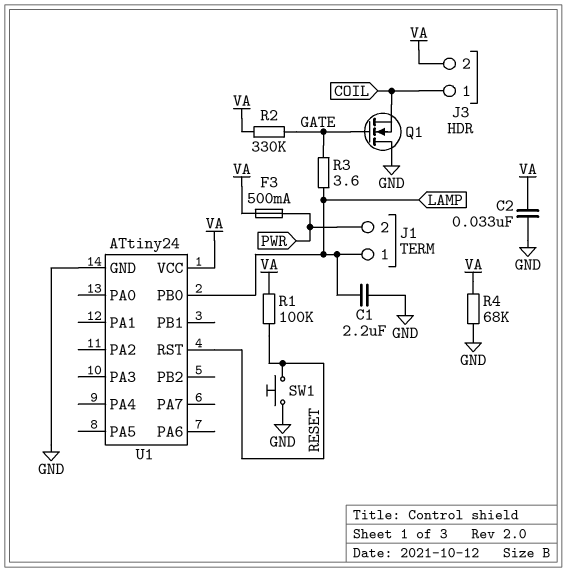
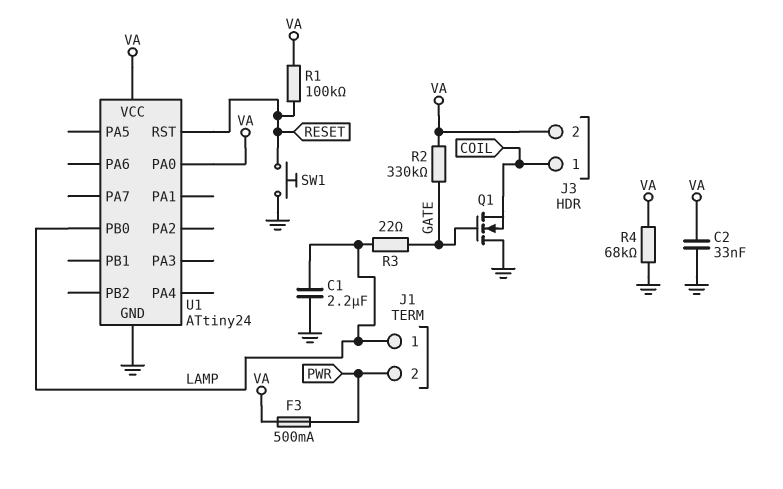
R3: 3.6 (GATE, LAMP) -> 22 (GATE, LAMP)
U1 pin PA0: none -> VA

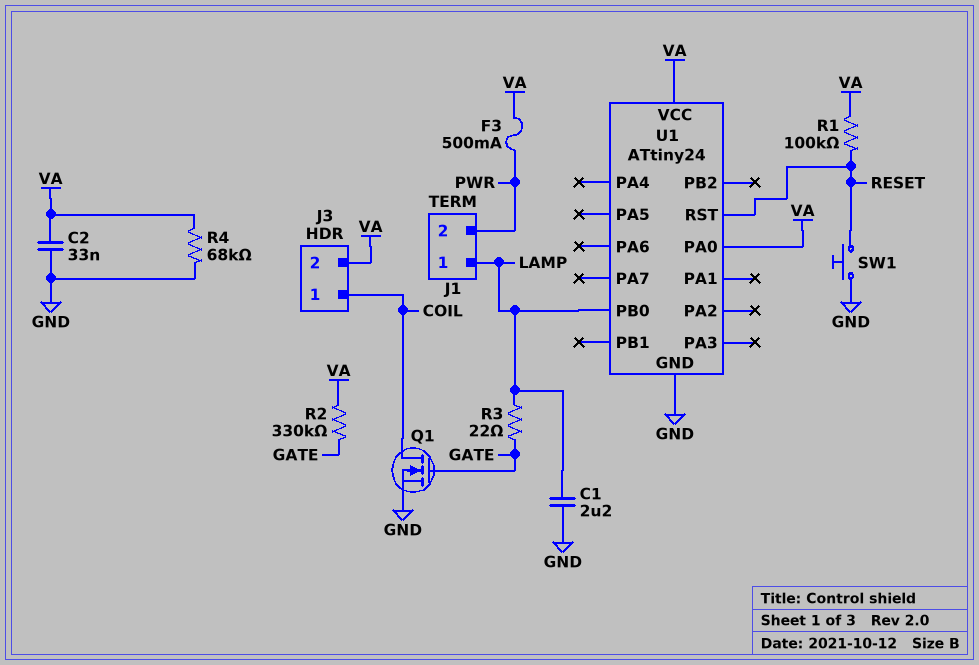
Q1: NMOS (G GATE, D GND, S COIL) -> NMOS (G GATE, D COIL, S GND)

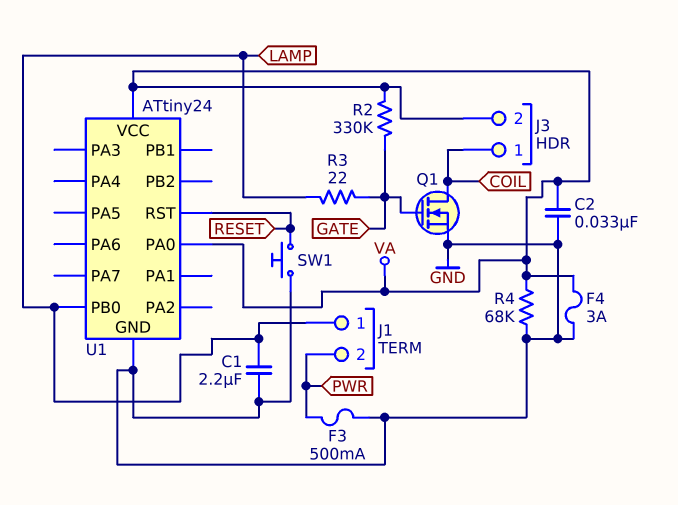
F3: 500mA (PWR, VA) -> 500mA (GND, PWR)
F4: none -> 3A (GND, VA)
R1: 100k (RESET, VA) -> none

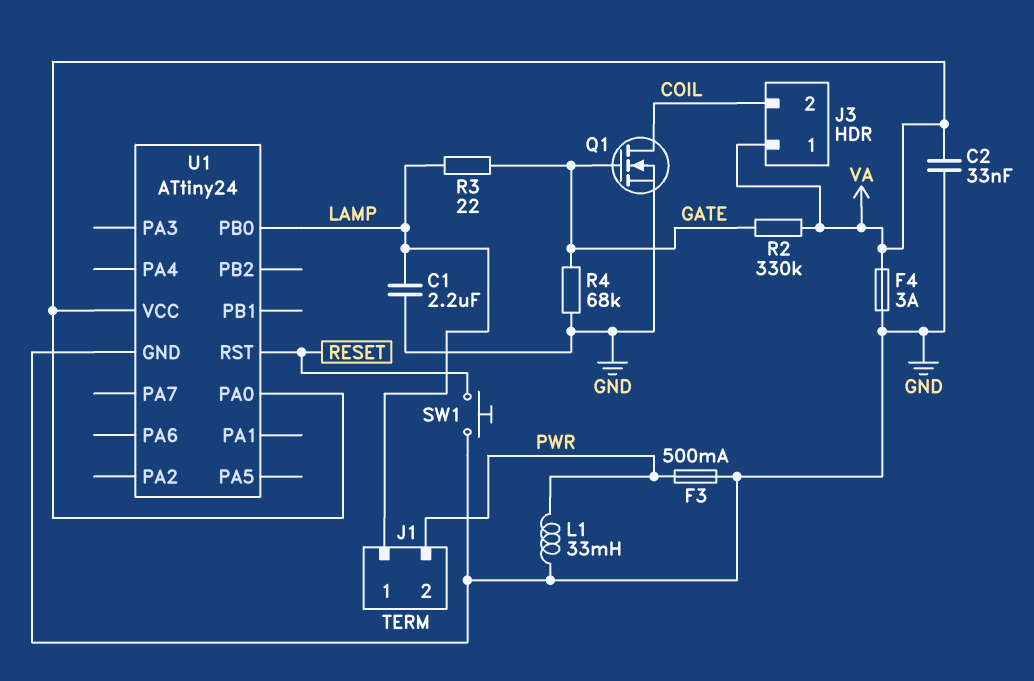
J3 pin 1: COIL -> VA
J3 pin 2: VA -> COIL
L1: none -> 33mH (GND, PWR)
R4: 68k (GND, VA) -> 68k (GATE, GND)

